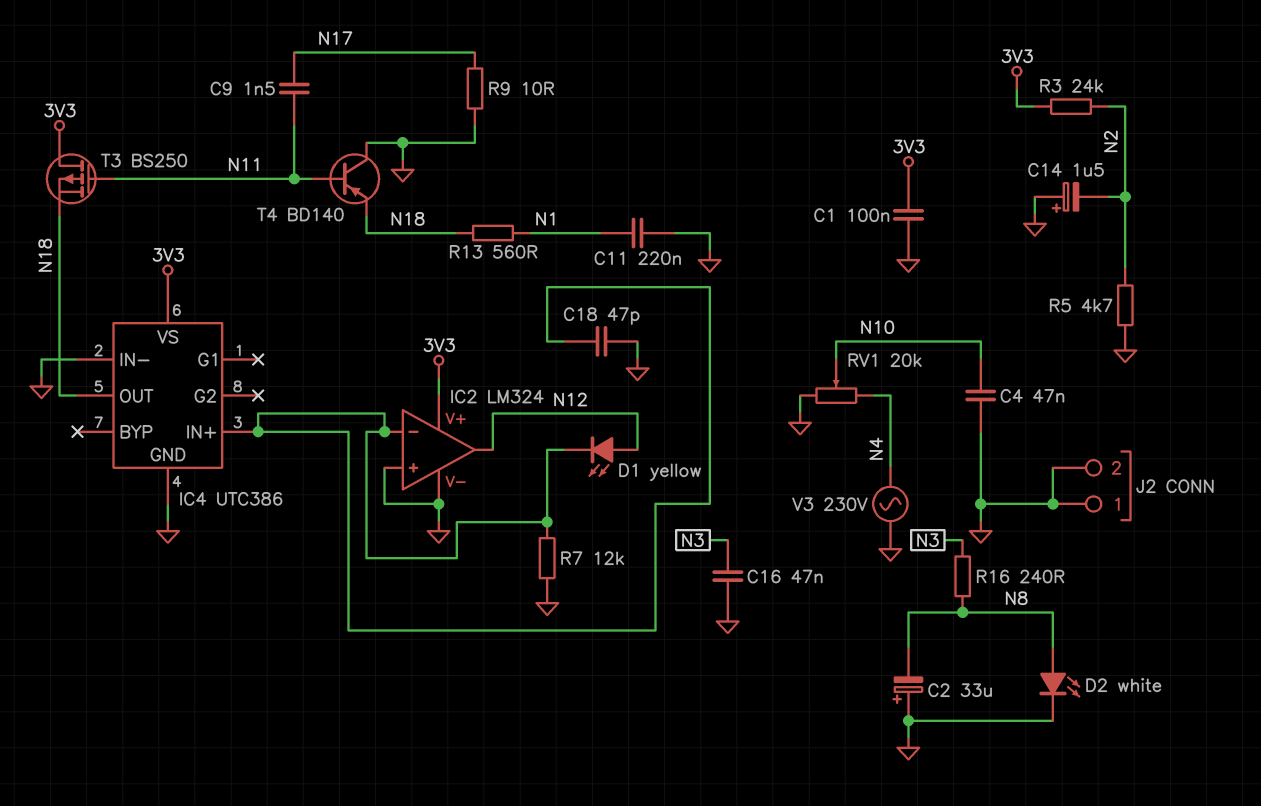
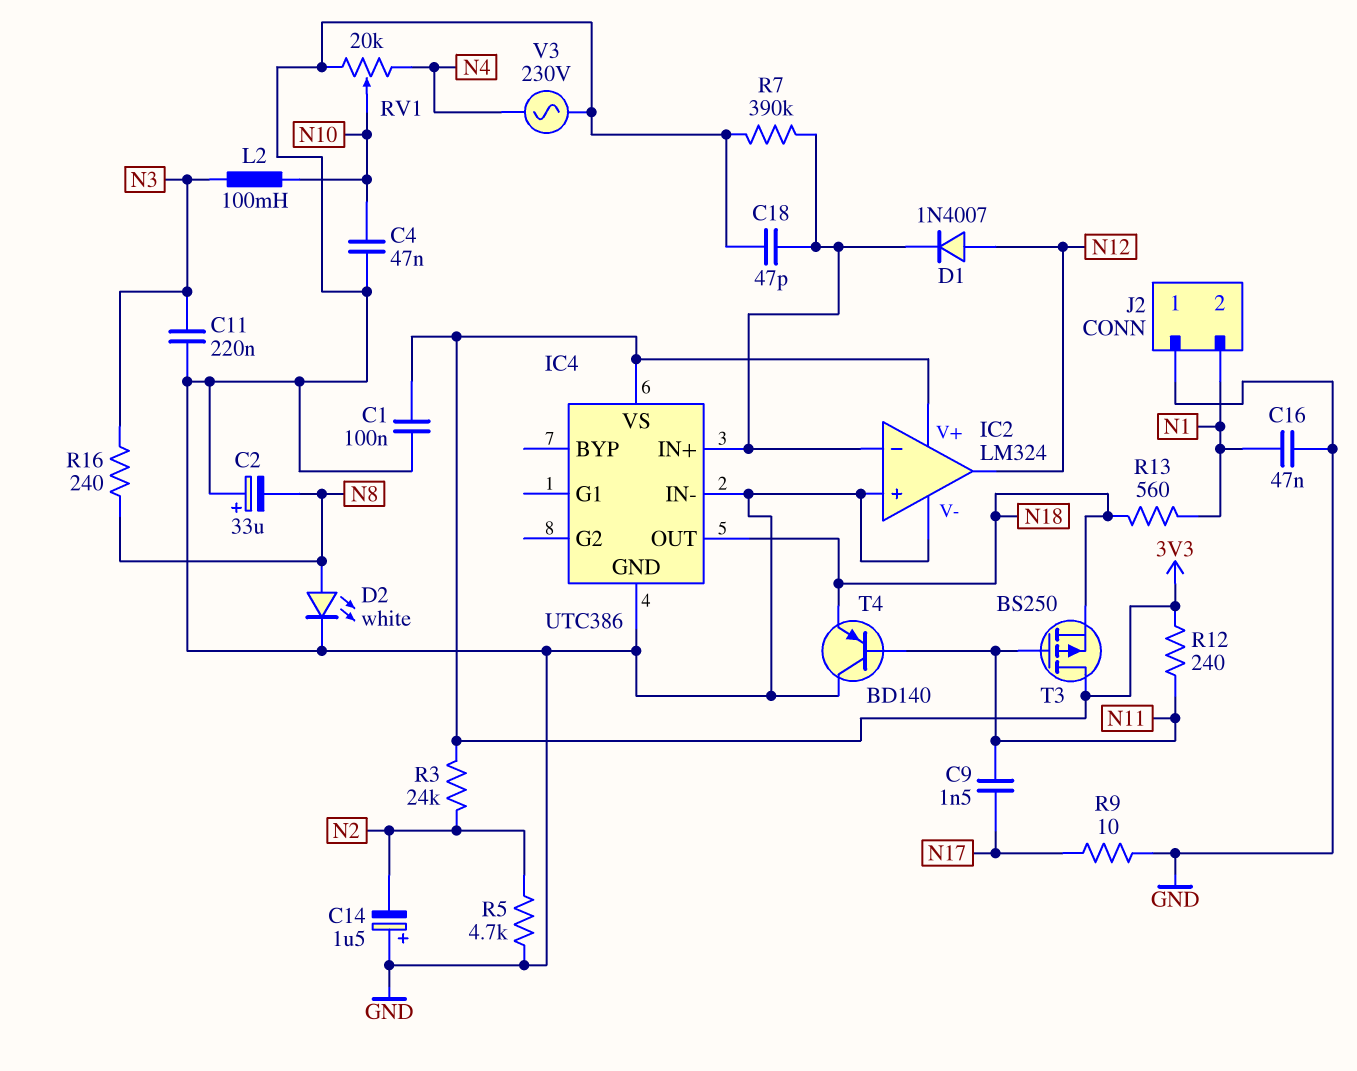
C11: 220nF (GND, N1) -> 220nF (GND, N3)
C16: 47nF (GND, N3) -> 47nF (GND, N1)
D1: LED yellow (A N12, K IC2/in-) -> diode 1N4007 (A N12, K IC2/in-)
J2 pin 2: GND -> N1
L2: none -> 100mH (N3, N10)
R7: 12k (GND, IC2/in-) -> 390k (GND, IC2/in-)
R12: none -> 240 (3V3, N11)

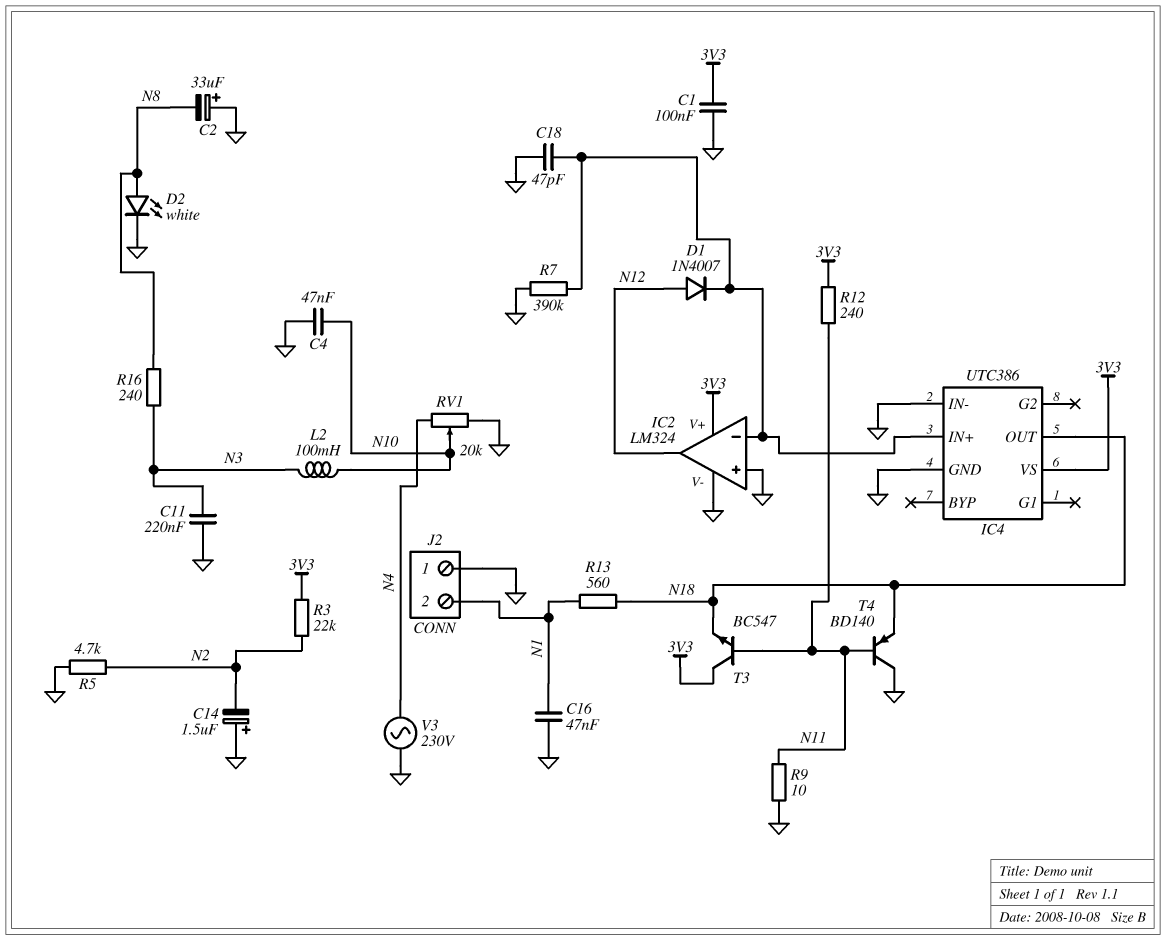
C9: 1.5nF (N11, N17) -> none
R3: 24k (3V3, N2) -> 22k (3V3, N2)
R9: 10 (GND, N17) -> 10 (GND, N11)
T3: PMOS BS250 (G N11, D 3V3, S N18) -> NPN BC547 (B N11, C 3V3, E N18)

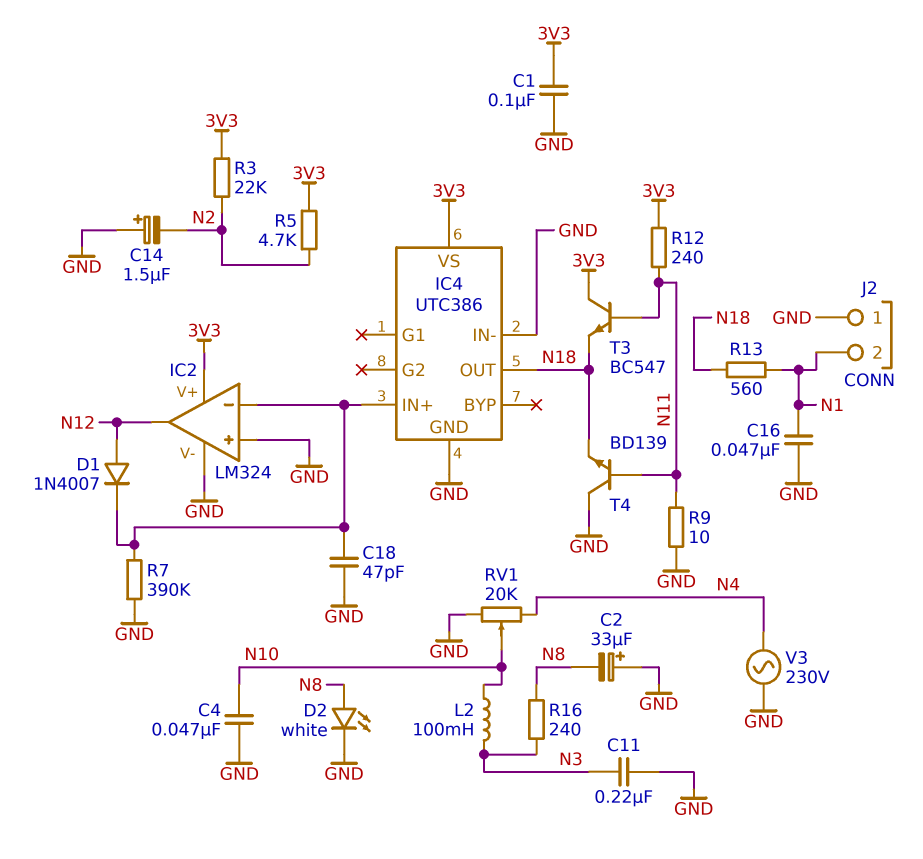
R5: 4.7k (GND, N2) -> 4.7k (3V3, N2)
T4: PNP BD140 (B N11, C GND, E N18) -> NPN BD139 (B N11, C GND, E N18)

